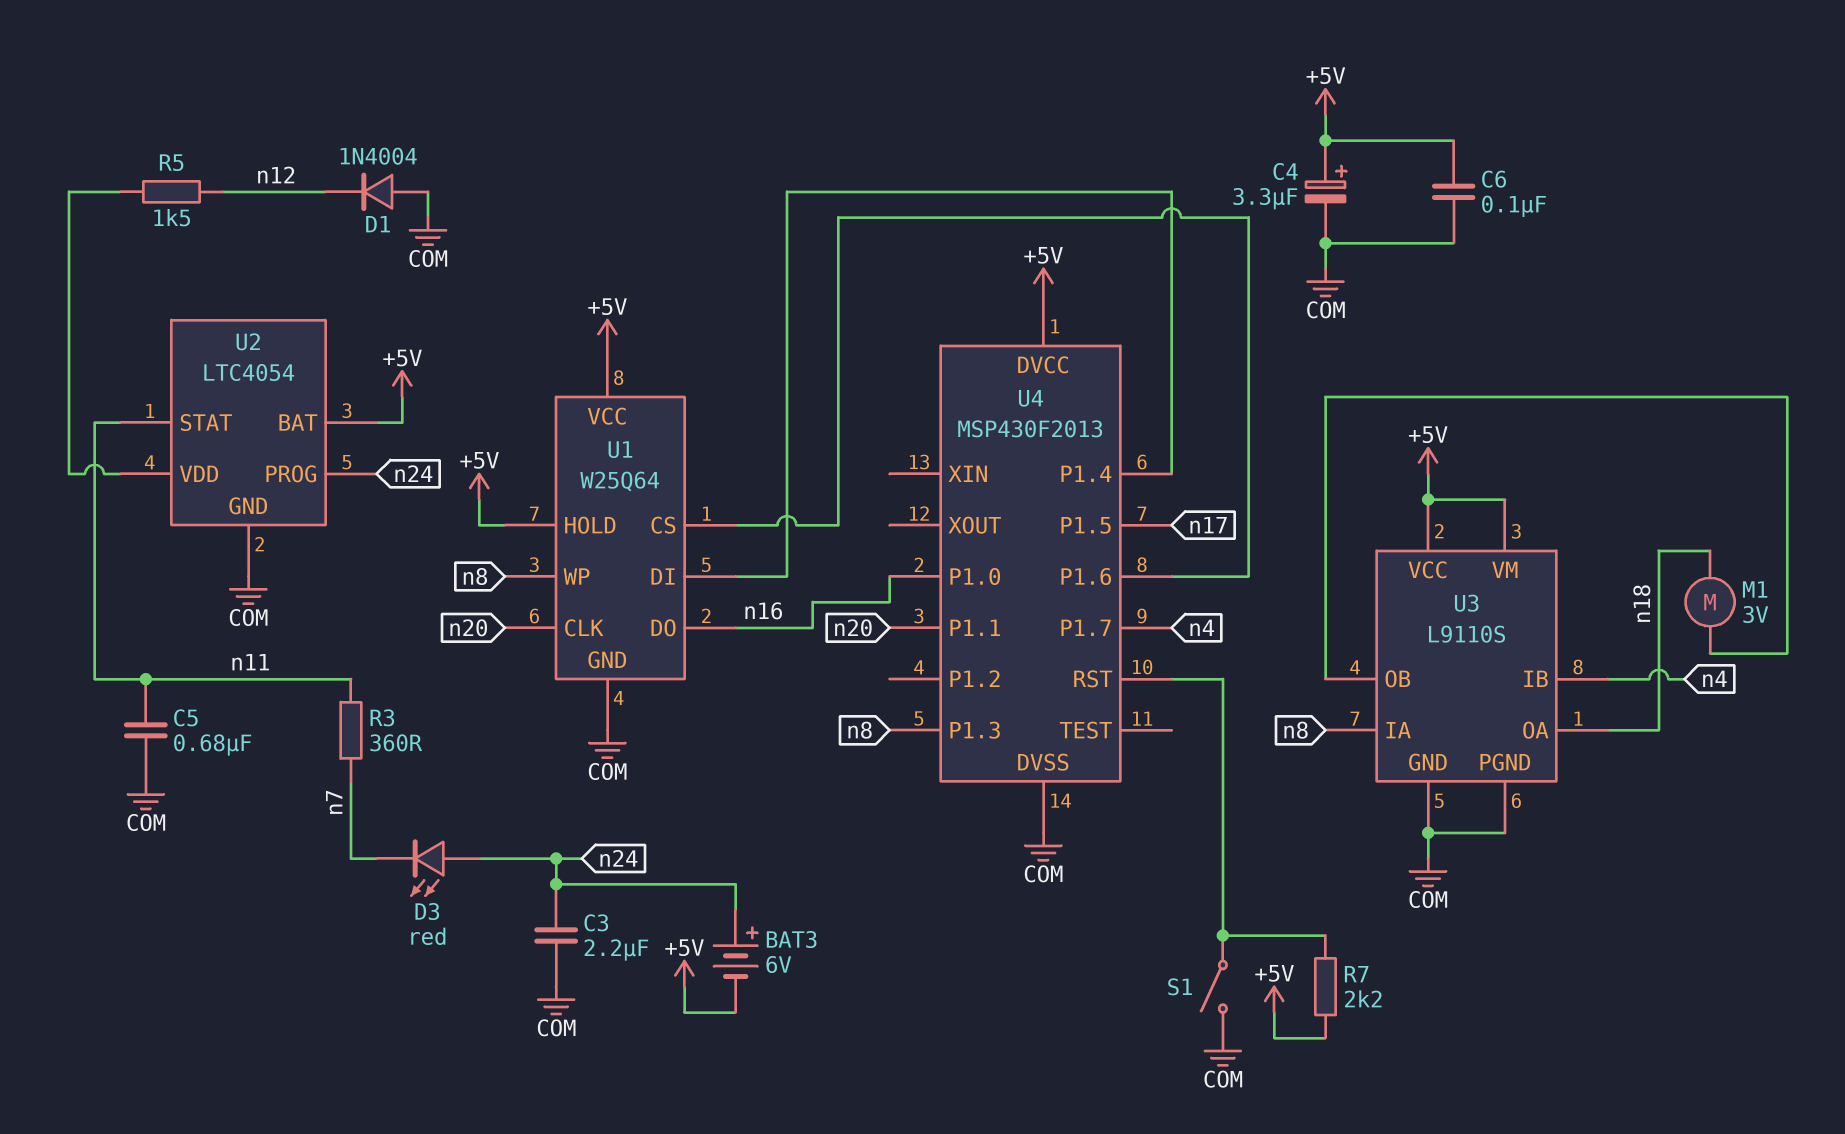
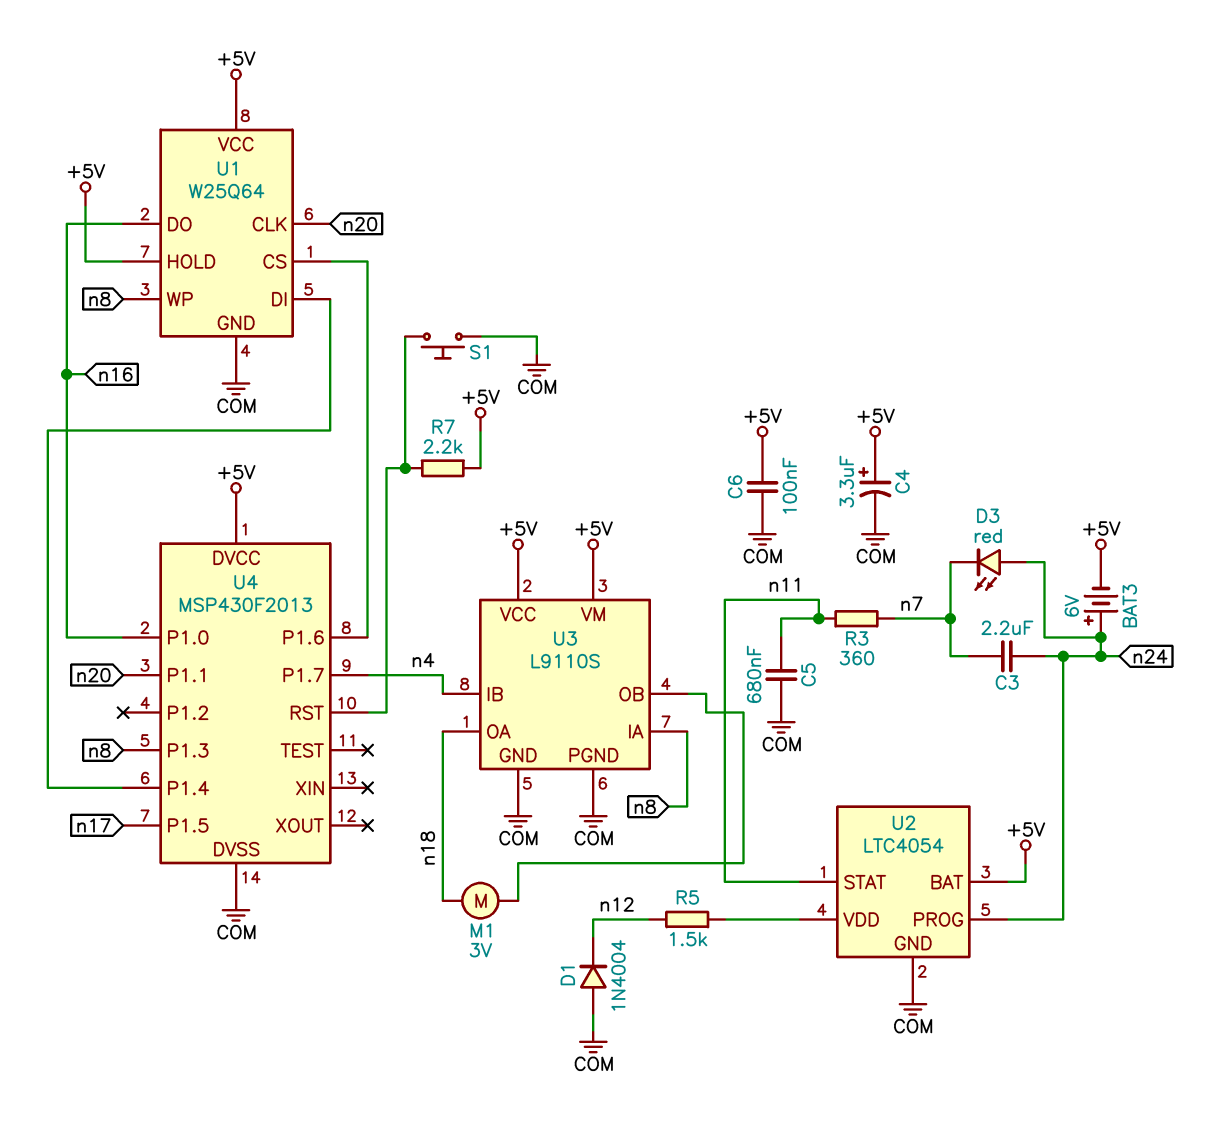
C3: 2.2uF (COM, n24) -> 2.2uF (n7, n24)
S1: switch (COM, U4/RST) -> button (COM, U4/RST)

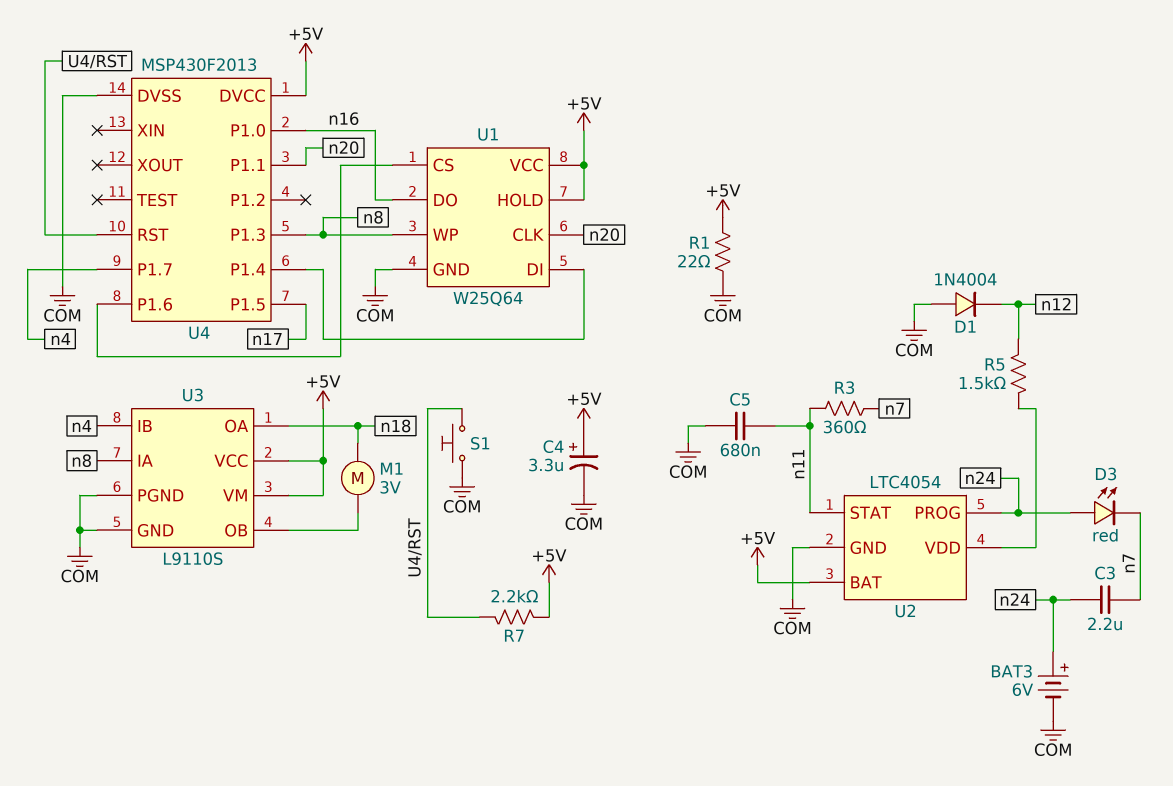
BAT3: 6V (plus n24, minus +5V) -> 6V (plus n24, minus COM)
C6: 100nF (+5V, COM) -> none
R1: none -> 22 (+5V, COM)

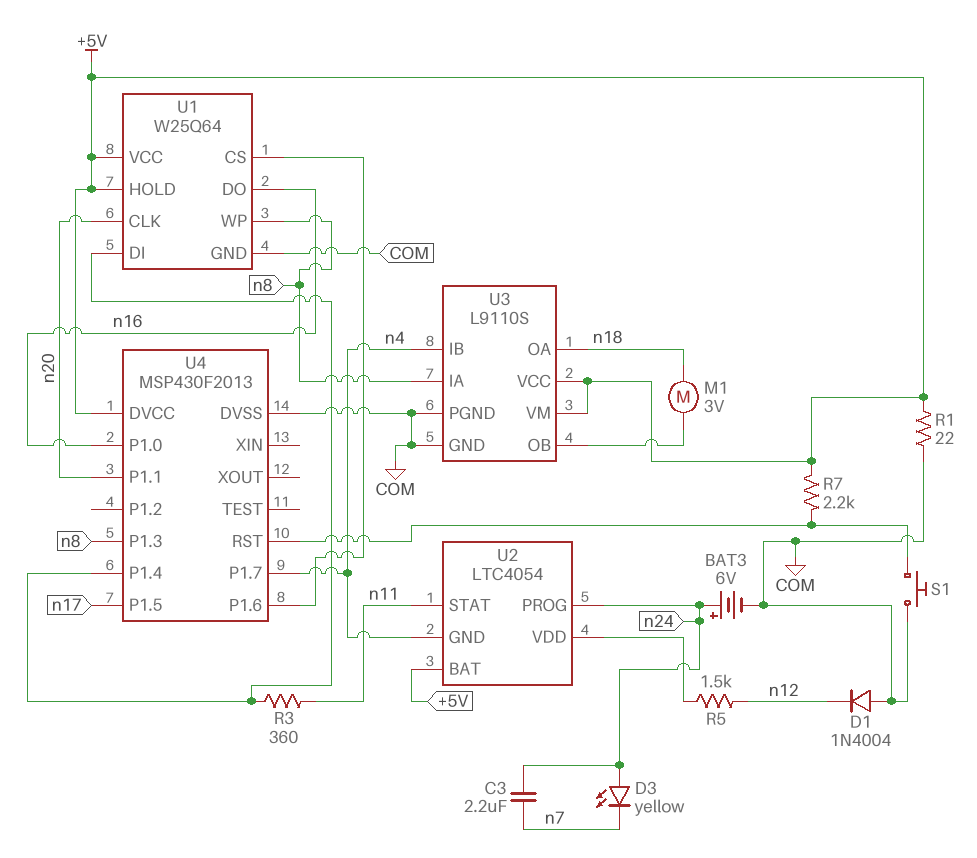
C4: 3.3uF (plus +5V, minus COM) -> none
C5: 680nF (COM, n11) -> none
D3: LED red (A n24, K n7) -> LED yellow (A n24, K n7)
R3: 360 (n7, n11) -> 360 (U1/DI, n11)
U2 pin GND: COM -> n4

